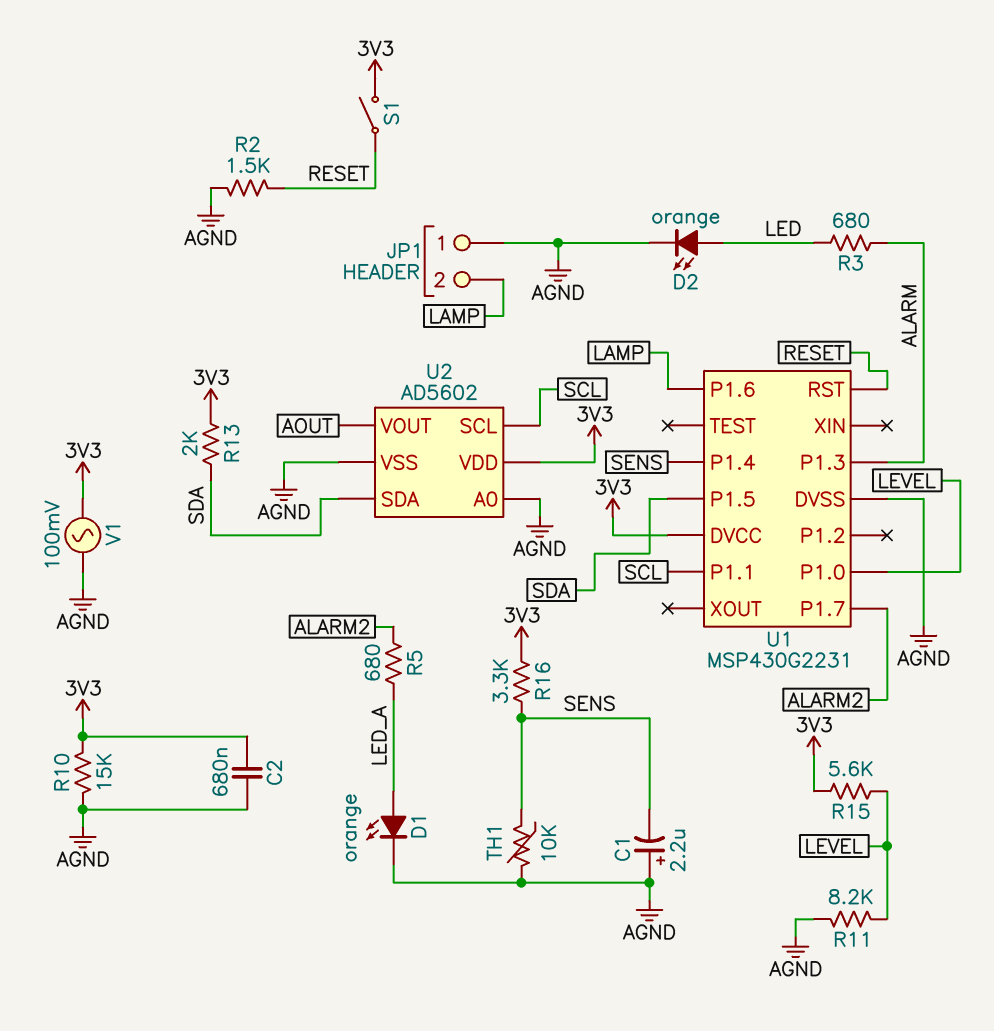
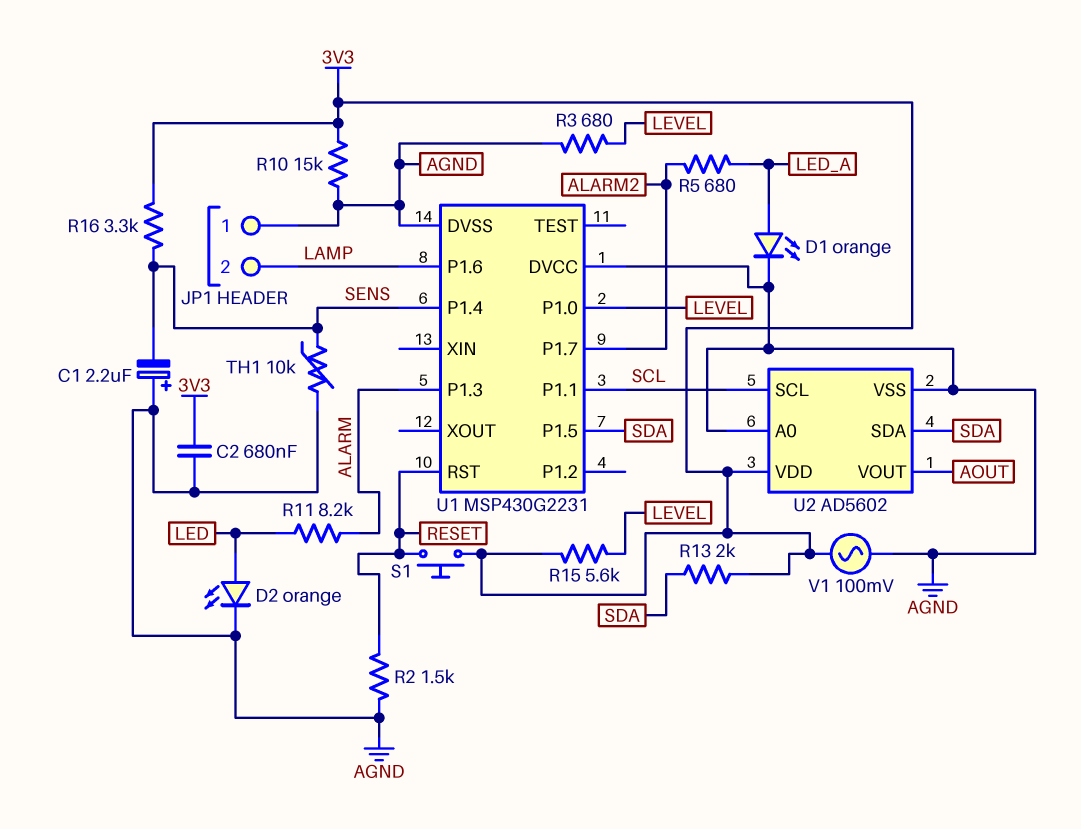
R3: 680 (ALARM, LED) -> 680 (AGND, LEVEL)
R11: 8.2k (AGND, LEVEL) -> 8.2k (ALARM, LED)
S1: switch (3V3, RESET) -> button (3V3, RESET)
U1 pin DVCC: 3V3 -> AGND

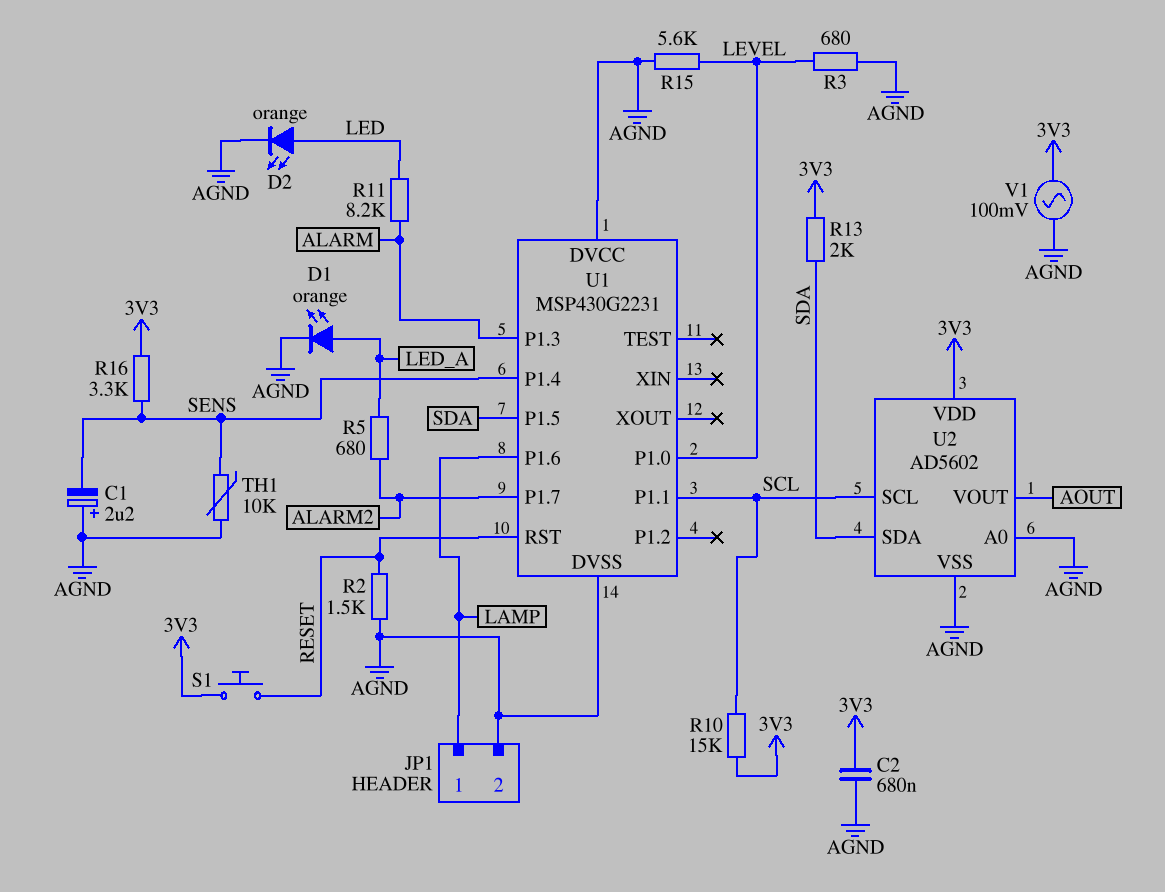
JP1 pin 1: AGND -> LAMP
JP1 pin 2: LAMP -> AGND
R10: 15k (3V3, AGND) -> 15k (3V3, SCL)
R15: 5.6k (3V3, LEVEL) -> 5.6k (AGND, LEVEL)

